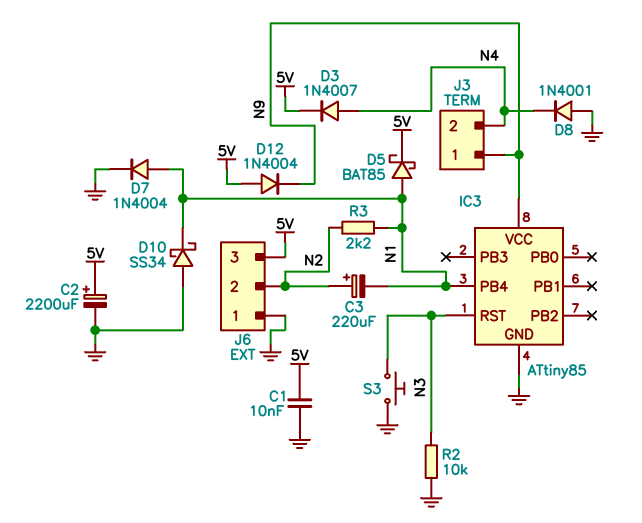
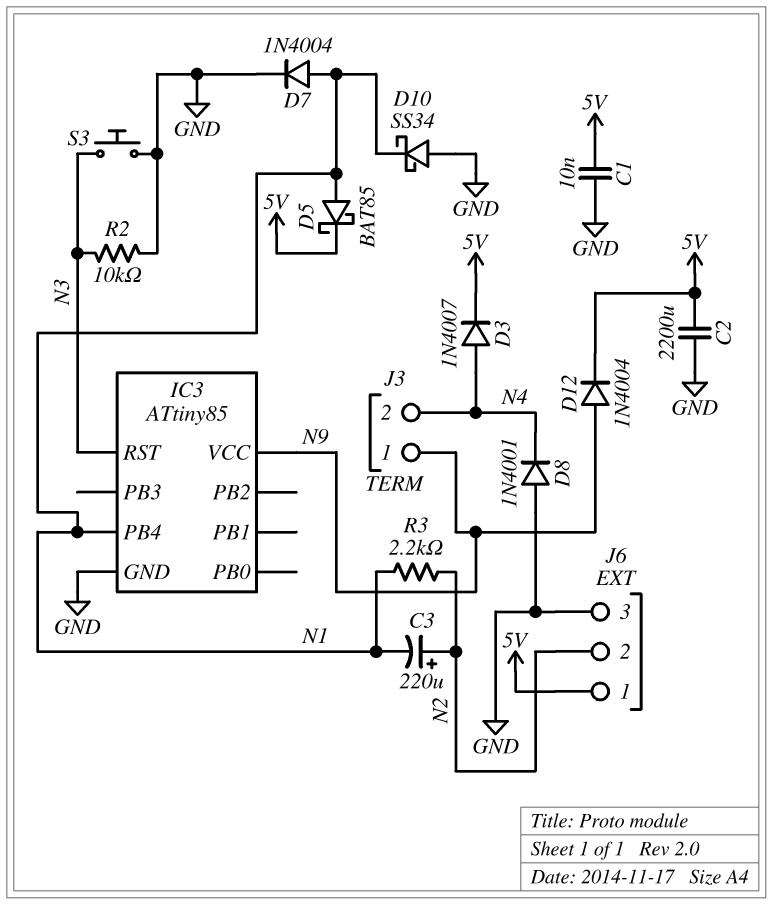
C2: 2200uF (plus 5V, minus GND) -> 2200uF (5V, GND)
D12: diode 1N4004 (A 5V, K N9) -> diode 1N4004 (A N9, K 5V)
J6 pin 1: GND -> 5V
J6 pin 3: 5V -> GND

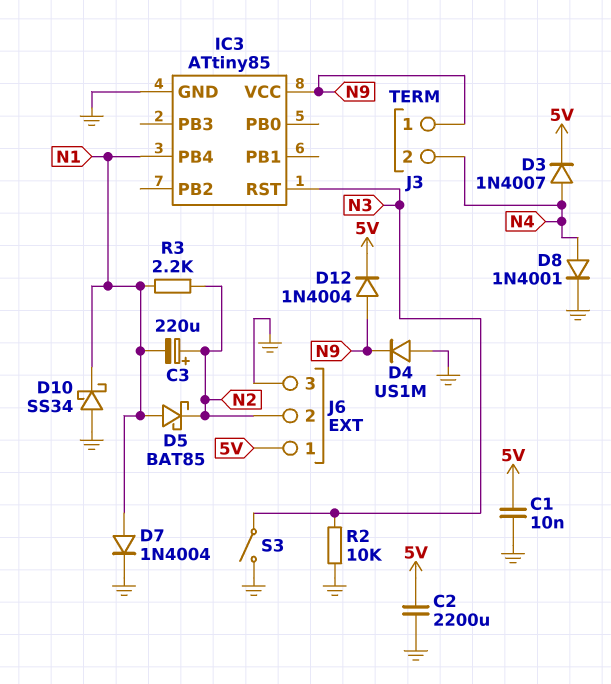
D4: none -> diode US1M (A GND, K N9)
D5: schottky BAT85 (A N1, K 5V) -> schottky BAT85 (A N1, K N2)
D8: diode 1N4001 (A GND, K N4) -> diode 1N4001 (A N4, K GND)
S3: button (GND, N3) -> switch (GND, N3)

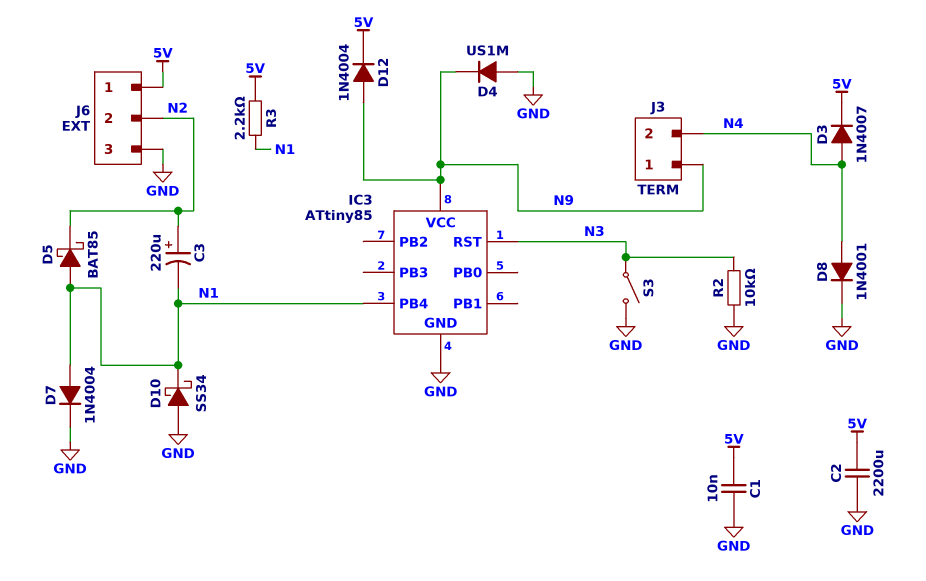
R3: 2.2k (N1, N2) -> 2.2k (5V, N1)

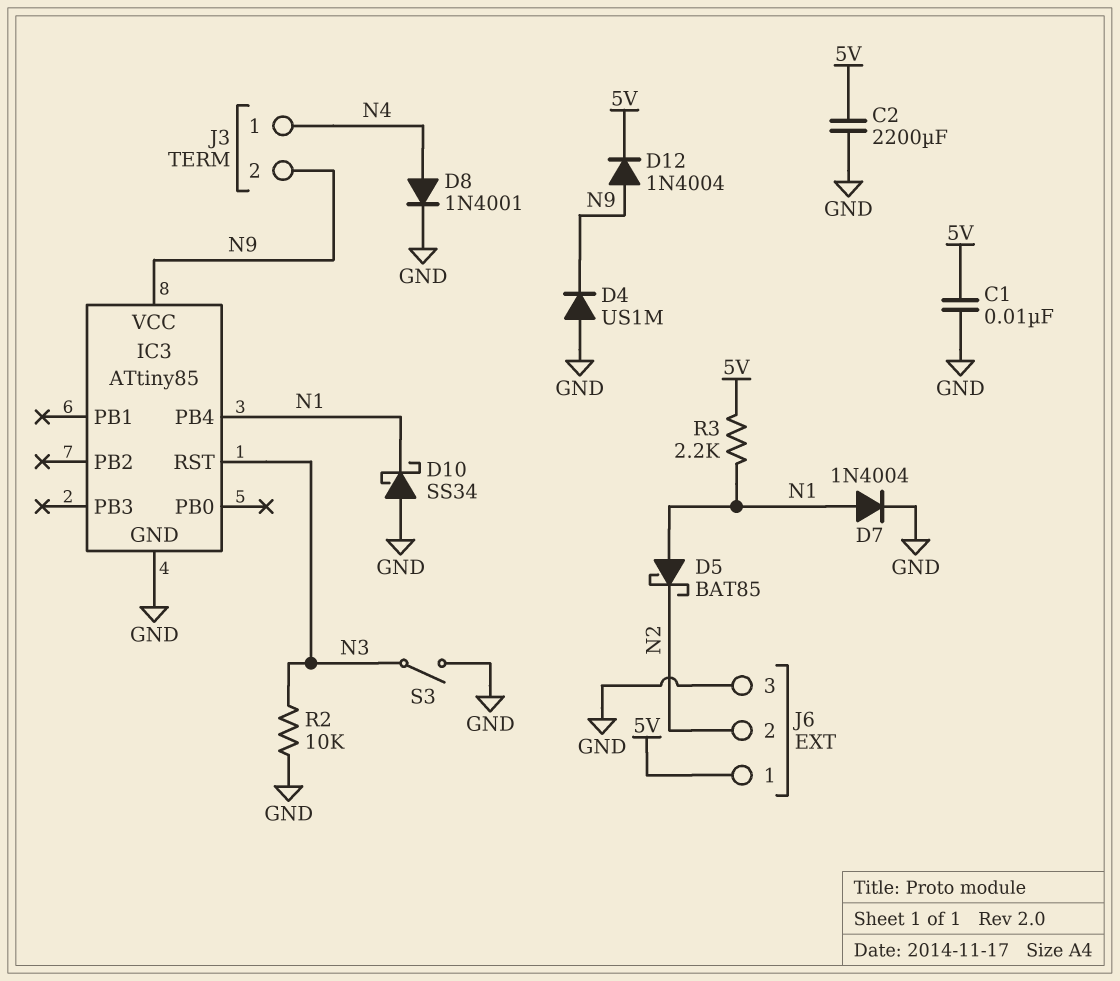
C3: 220uF (plus N2, minus N1) -> none
D3: diode 1N4007 (A N4, K 5V) -> none
J3 pin 1: N9 -> N4
J3 pin 2: N4 -> N9

